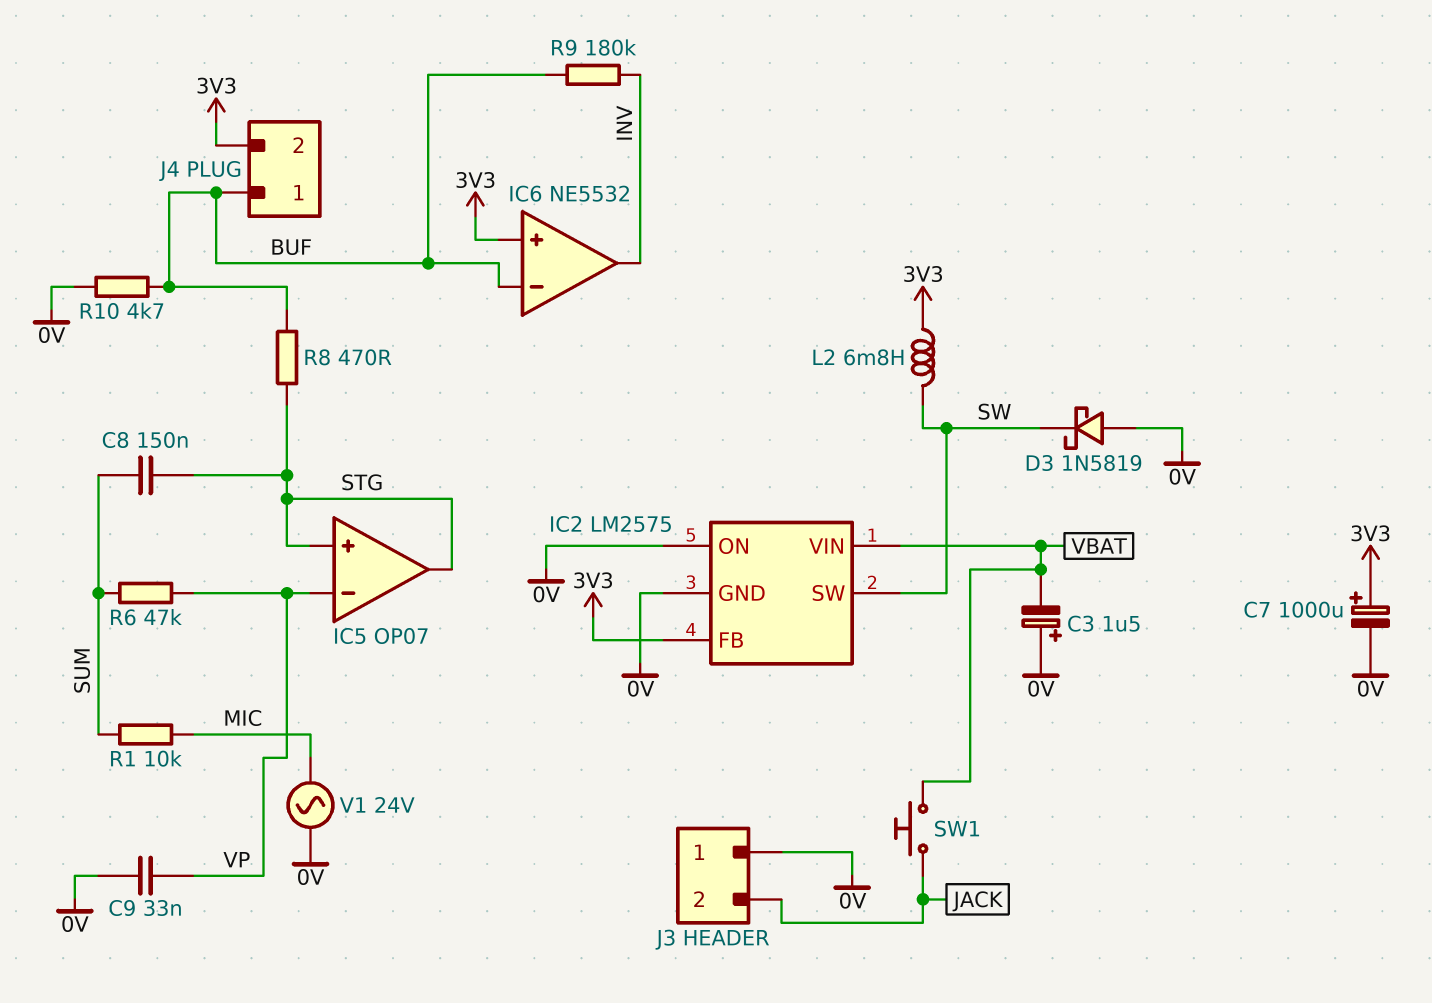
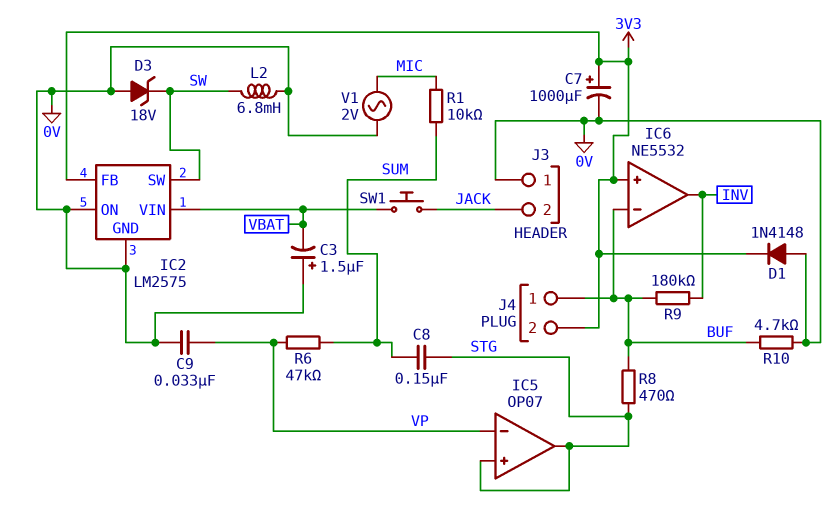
D1: none -> diode 1N4148 (A 0V, K 3V3)
D3: schottky 1N5819 (A 0V, K SW) -> zener 18V (A 0V, K SW)
L2: 6.8mH (3V3, SW) -> 6.8mH (0V, SW)
V1: AC 24V (0V, MIC) -> AC 2V (0V, MIC)

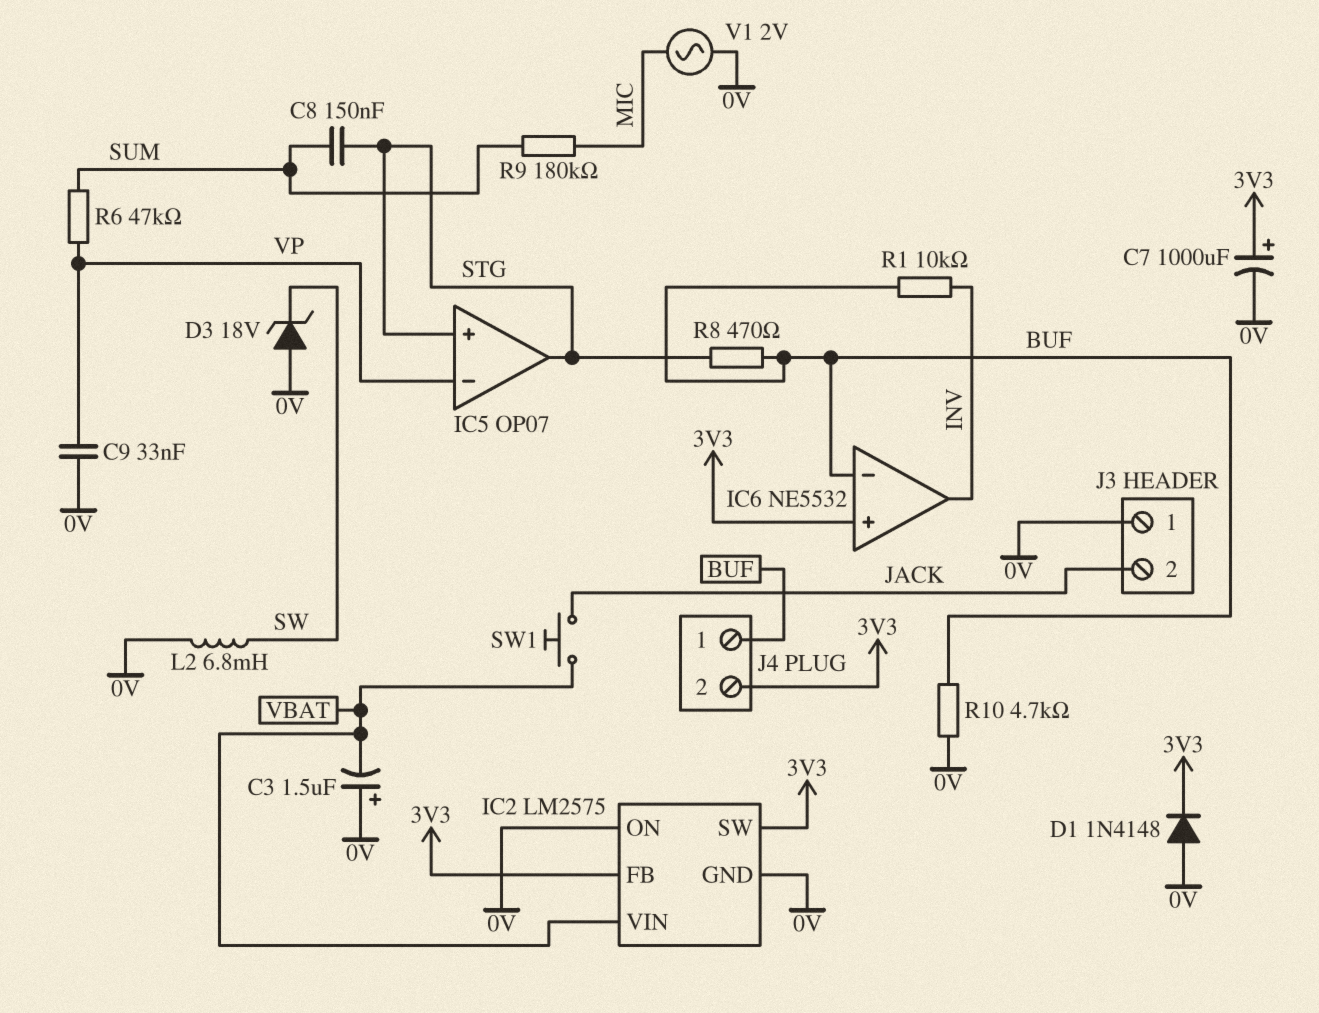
IC2 pin SW: SW -> 3V3
R1: 10k (MIC, SUM) -> 10k (BUF, INV)
R9: 180k (BUF, INV) -> 180k (MIC, SUM)

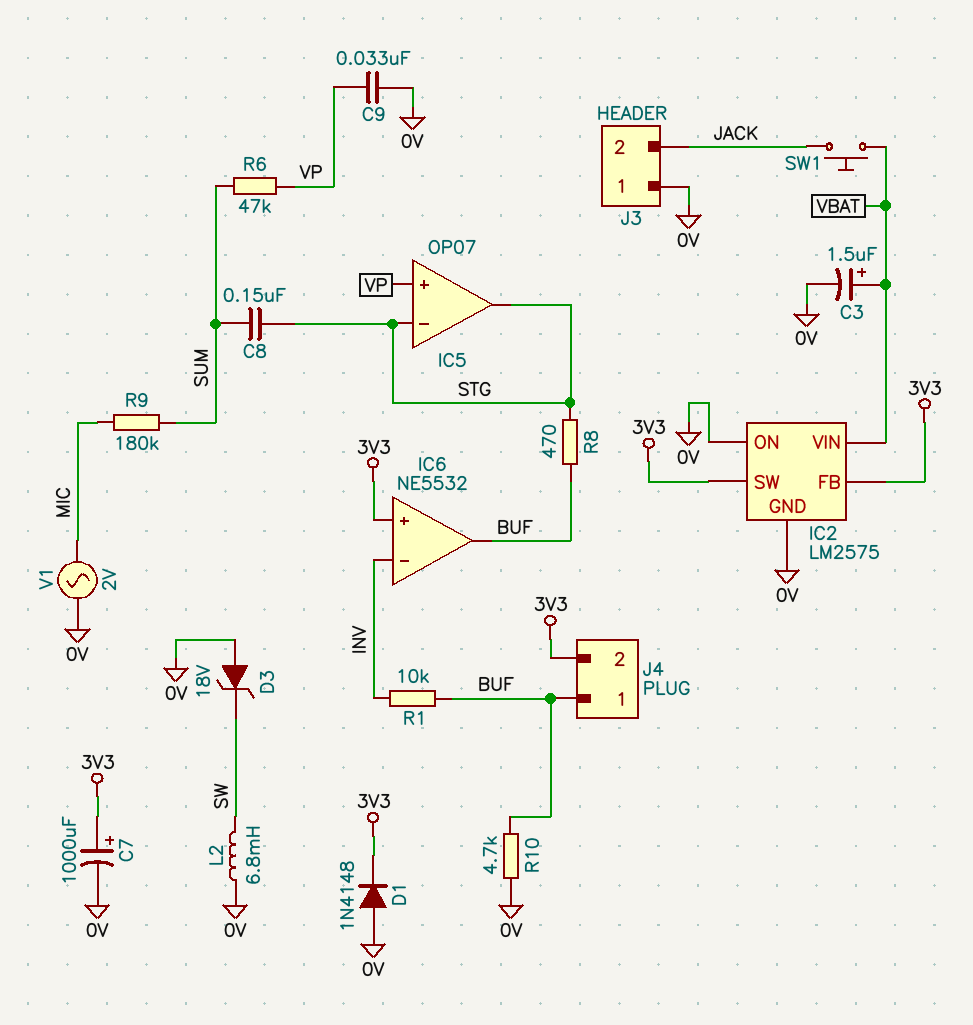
C3: 1.5uF (plus 0V, minus VBAT) -> 1.5uF (plus VBAT, minus 0V)
IC5 pin in+: STG -> VP
IC5 pin in-: VP -> STG
IC6 pin in-: BUF -> INV
IC6 pin out: INV -> BUF

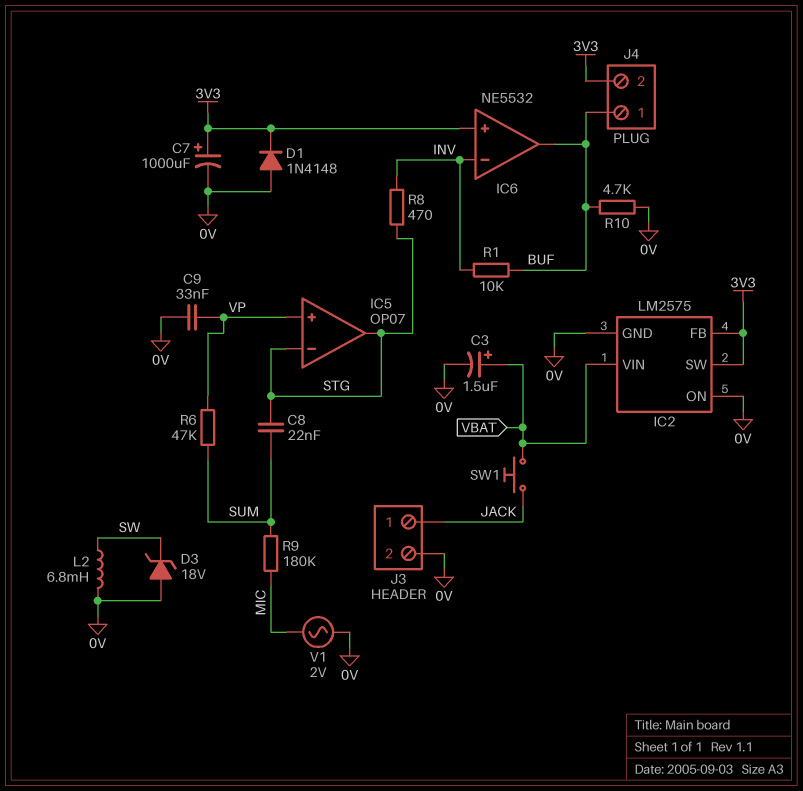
C8: 150nF (STG, SUM) -> 22nF (STG, SUM)
J3 pin 1: 0V -> JACK
J3 pin 2: JACK -> 0V
R8: 470 (BUF, STG) -> 470 (INV, STG)

